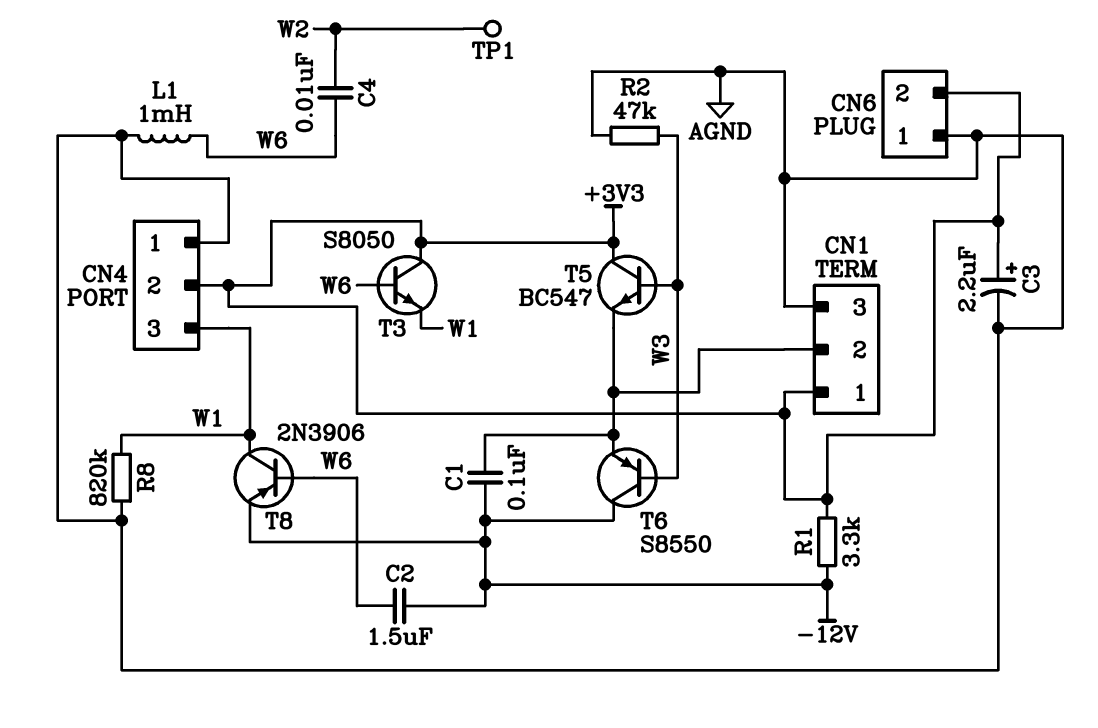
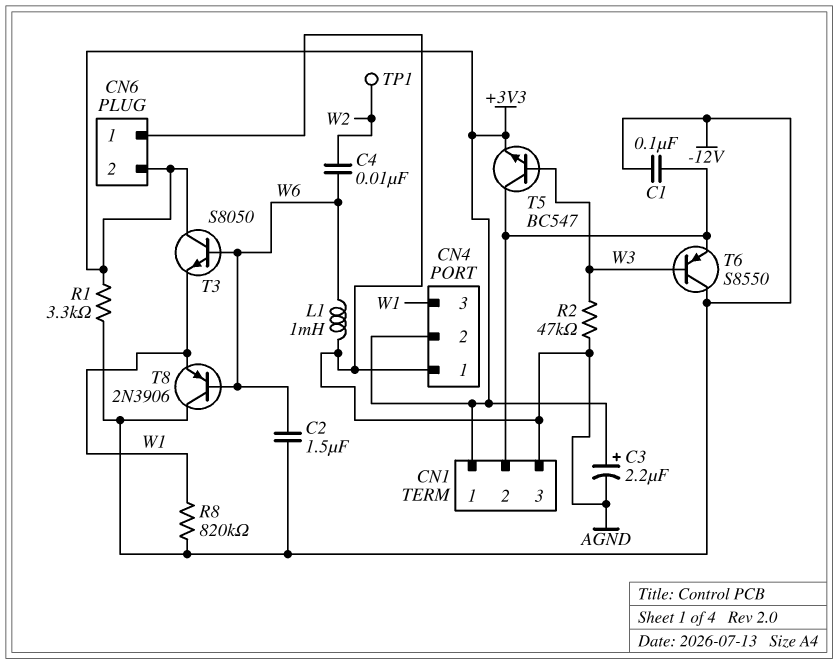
R8: 820k (AGND, W1) -> 820k (-12V, W1)
T5: NPN BC547 (B W3, C +3V3, E CN1/2) -> NPN BC547 (B W3, C CN1/2, E +3V3)
T8: PNP 2N3906 (B W6, C W1, E -12V) -> PNP 2N3906 (B W6, C -12V, E W1)

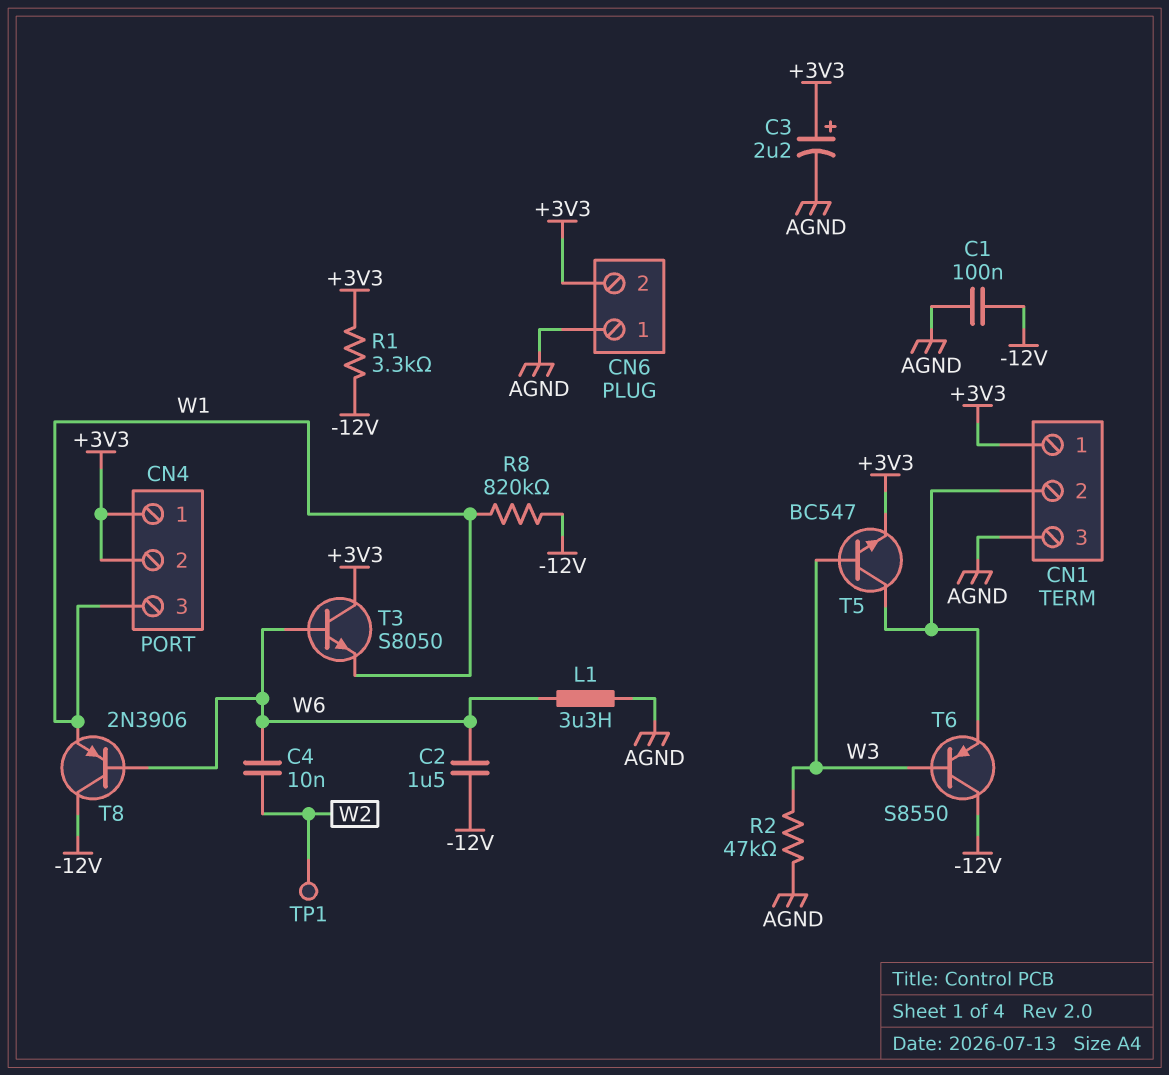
C1: 100nF (-12V, CN1/2) -> 100nF (-12V, AGND)
CN4 pin 1: AGND -> +3V3
L1: 1mH (AGND, W6) -> 3.3uH (AGND, W6)

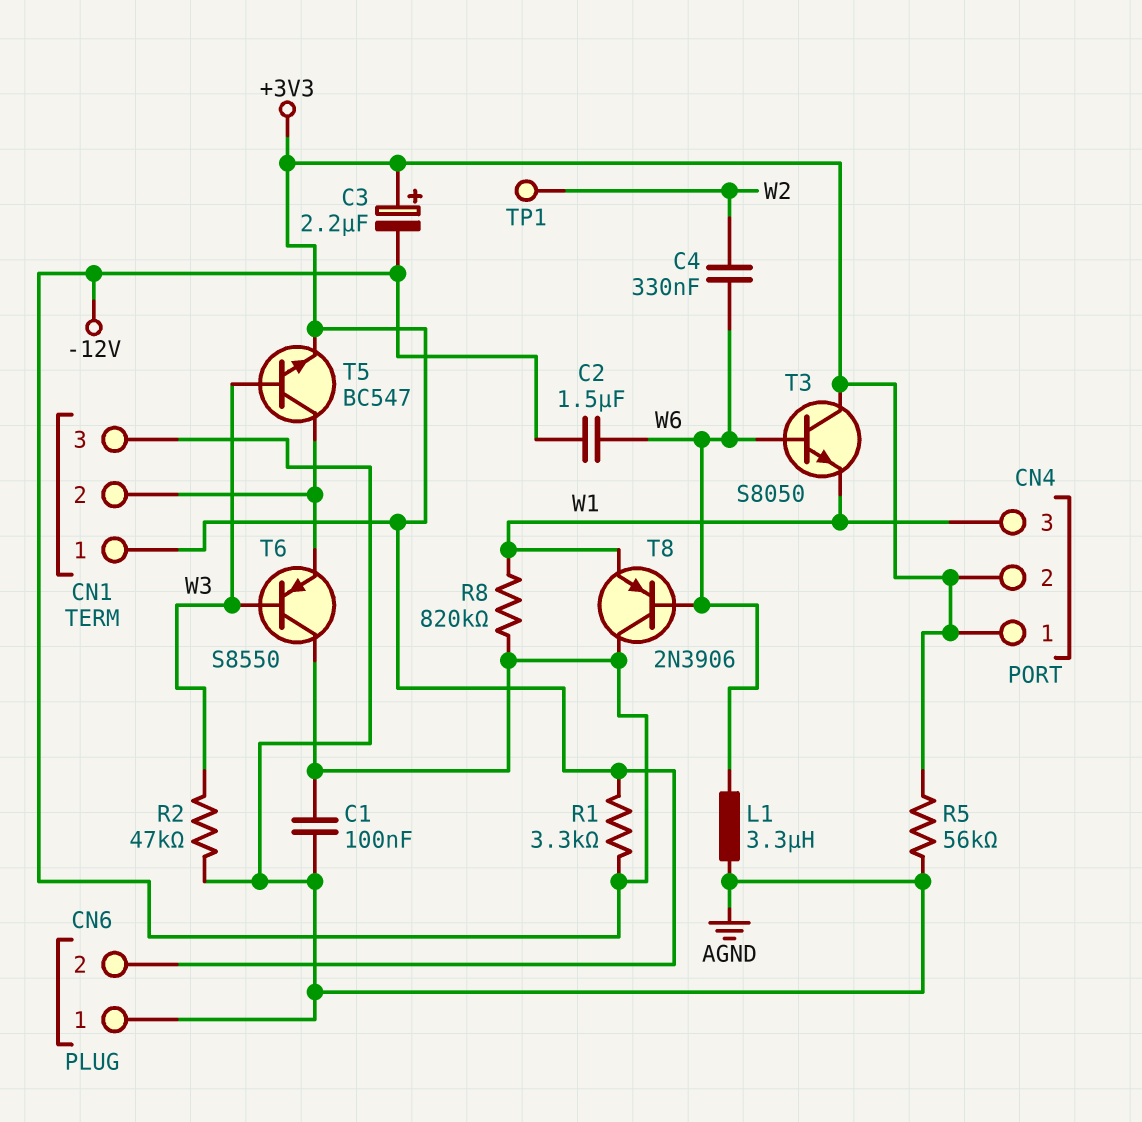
C3: 2.2uF (plus +3V3, minus AGND) -> 2.2uF (plus +3V3, minus -12V)
C4: 10nF (W2, W6) -> 330nF (W2, W6)
R5: none -> 56k (+3V3, AGND)

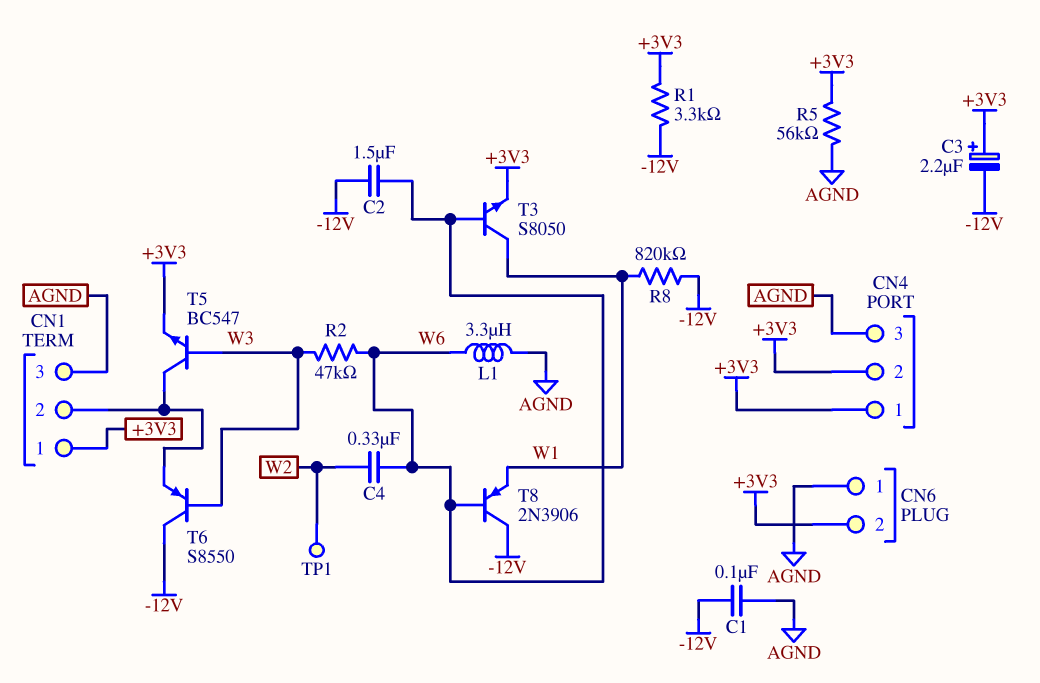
CN4 pin 3: W1 -> AGND
R2: 47k (AGND, W3) -> 47k (W3, W6)
T3: NPN S8050 (B W6, C +3V3, E W1) -> NPN S8050 (B W6, C W1, E +3V3)

